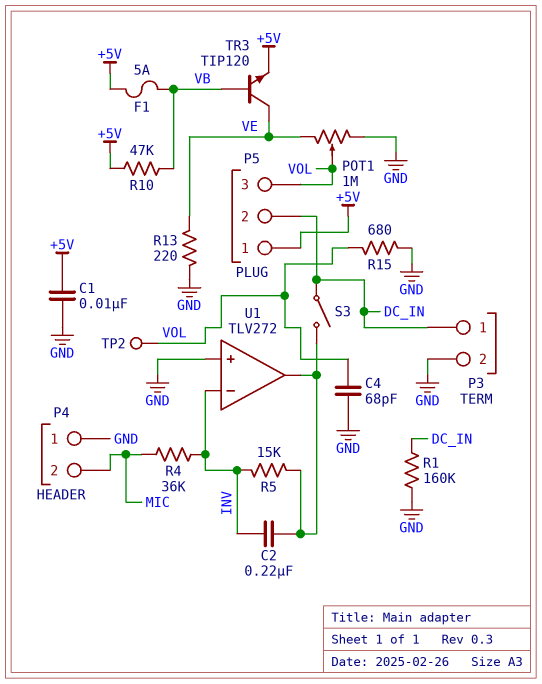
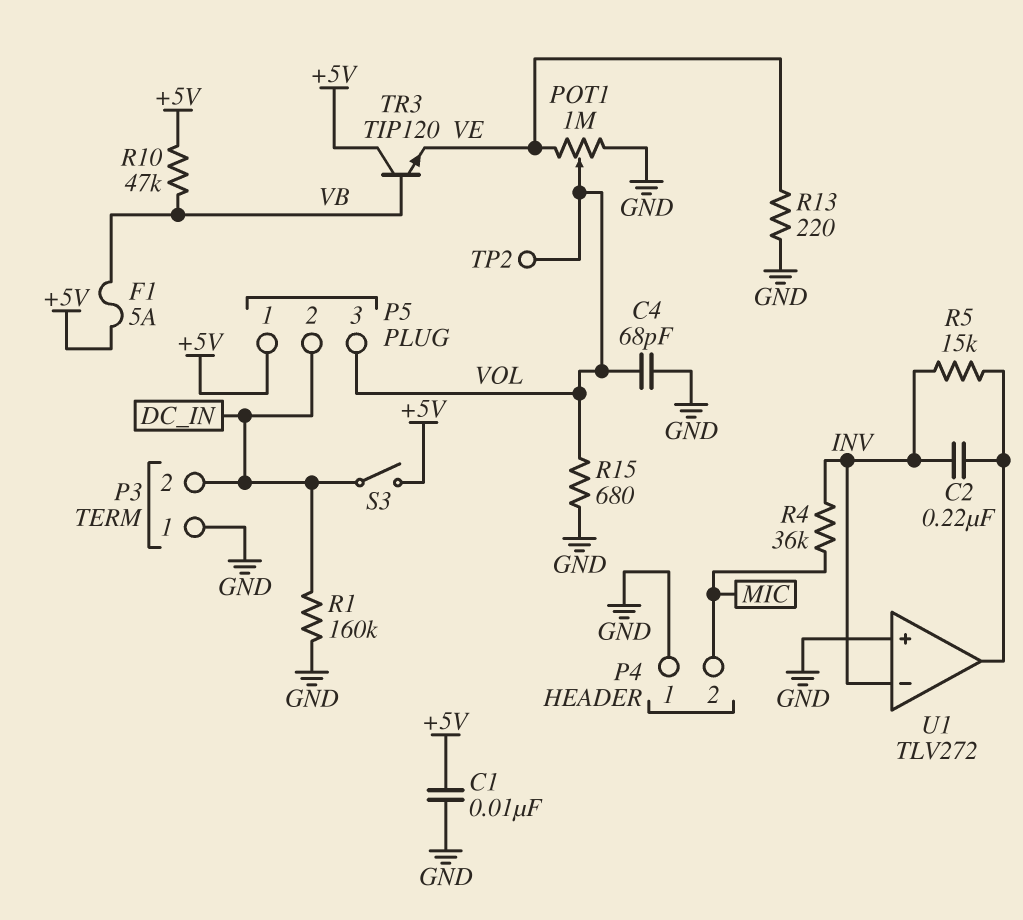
P3 pin 1: DC_IN -> GND
P3 pin 2: GND -> DC_IN
S3: switch (DC_IN, U1/out) -> switch (+5V, DC_IN)
TR3: NPN TIP120 (B VB, C VE, E +5V) -> NPN TIP120 (B VB, C +5V, E VE)

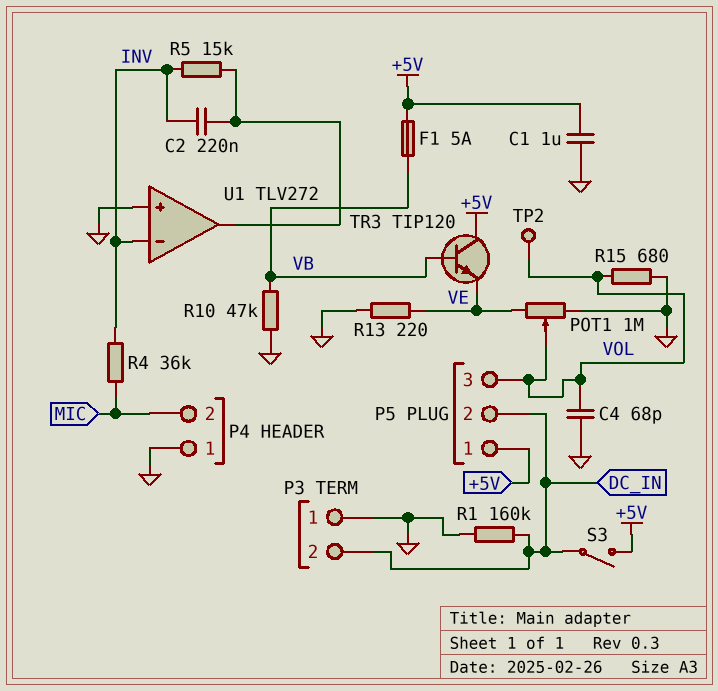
C1: 10nF (+5V, GND) -> 1uF (+5V, GND)
R10: 47k (+5V, VB) -> 47k (GND, VB)

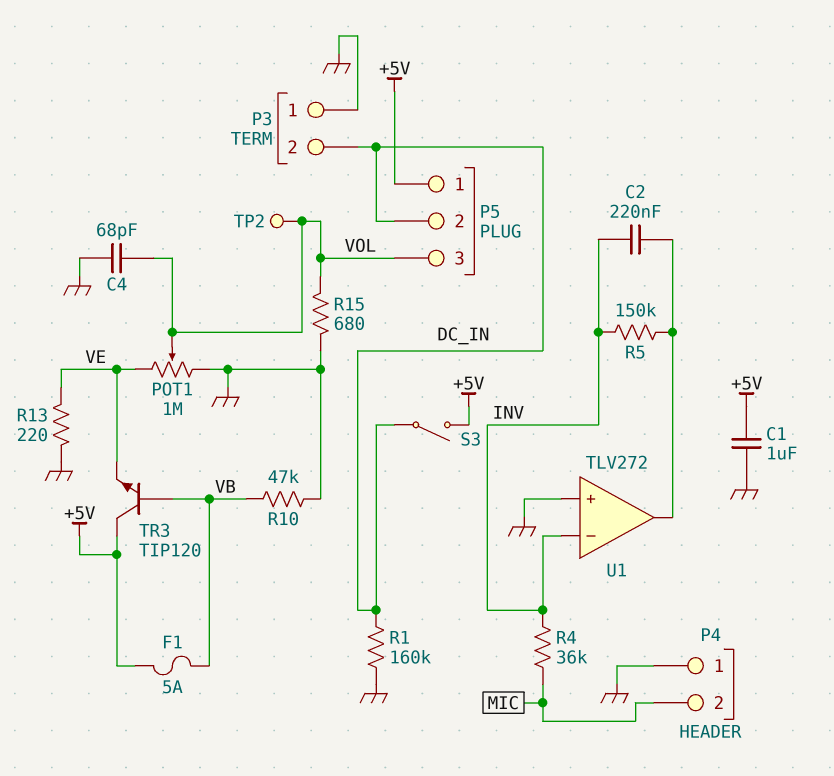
R5: 15k (INV, U1/out) -> 150k (INV, U1/out)

